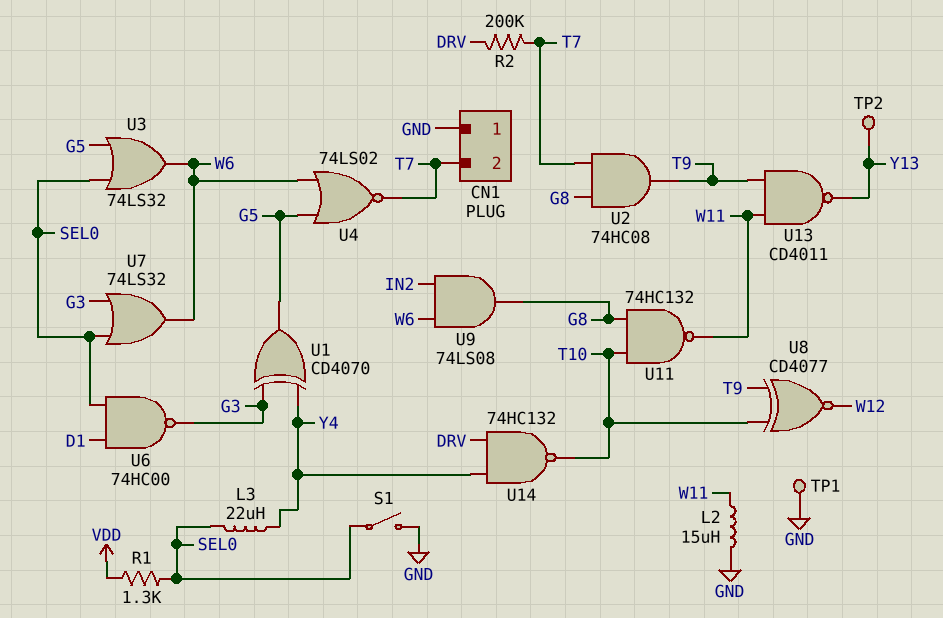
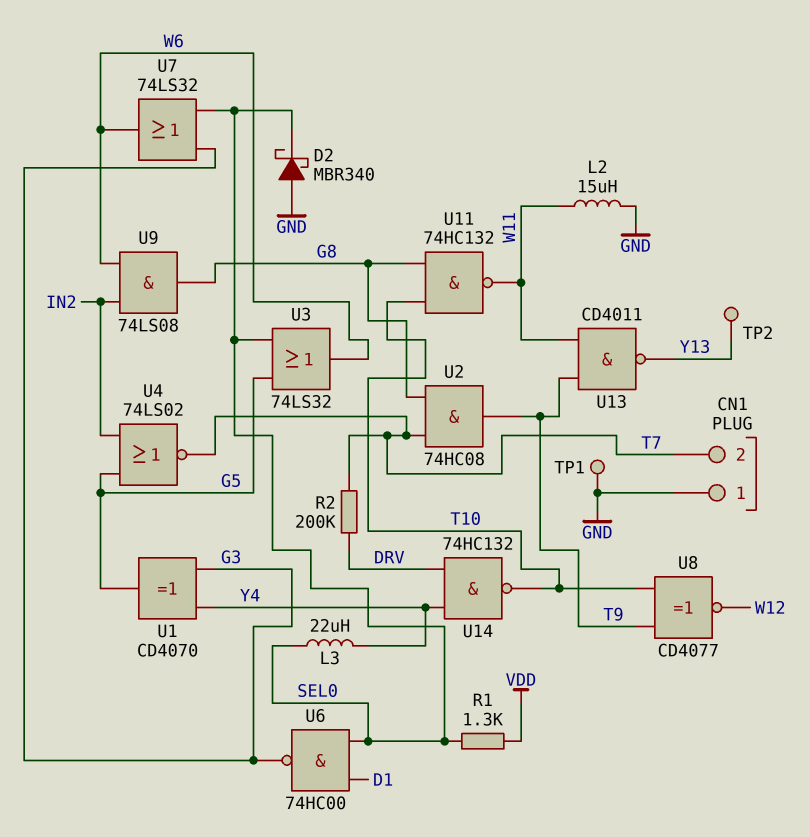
D2: none -> schottky MBR340 (A GND, K SEL0)
S1: switch (GND, SEL0) -> none
U4: NOR 74LS02 (in G5, in W6, out T7) -> NOR 74LS02 (in G5, in IN2, out T7)

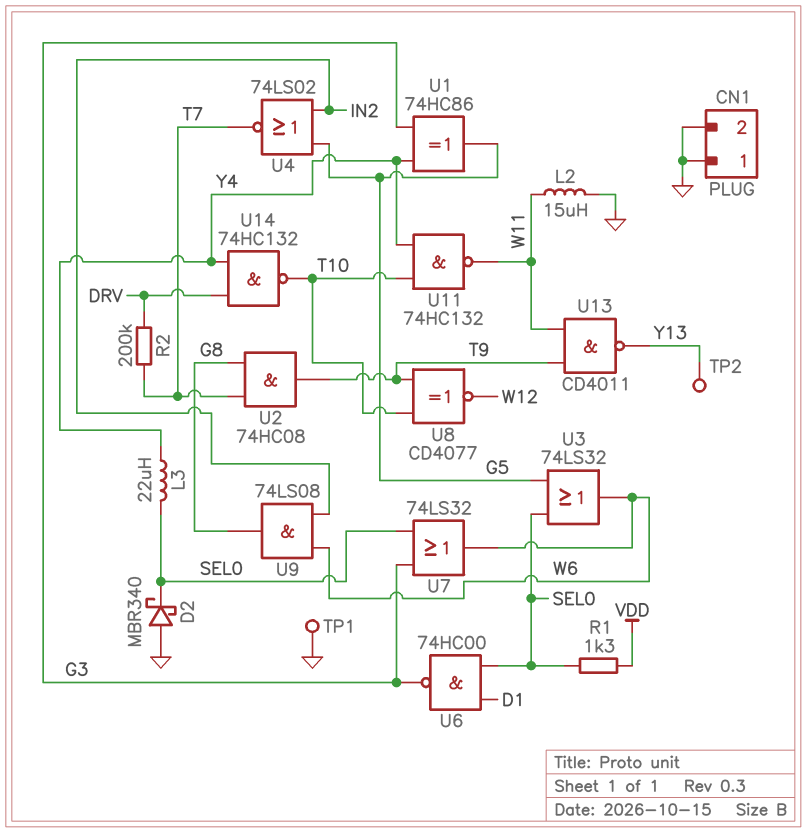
CN1 pin 2: T7 -> GND
U1: XOR CD4070 (in G3, in Y4, out G5) -> XOR 74HC86 (in G3, in Y4, out G5)
U11: NAND 74HC132 (in G8, in T10, out W11) -> NAND 74HC132 (in T10, in Y4, out W11)

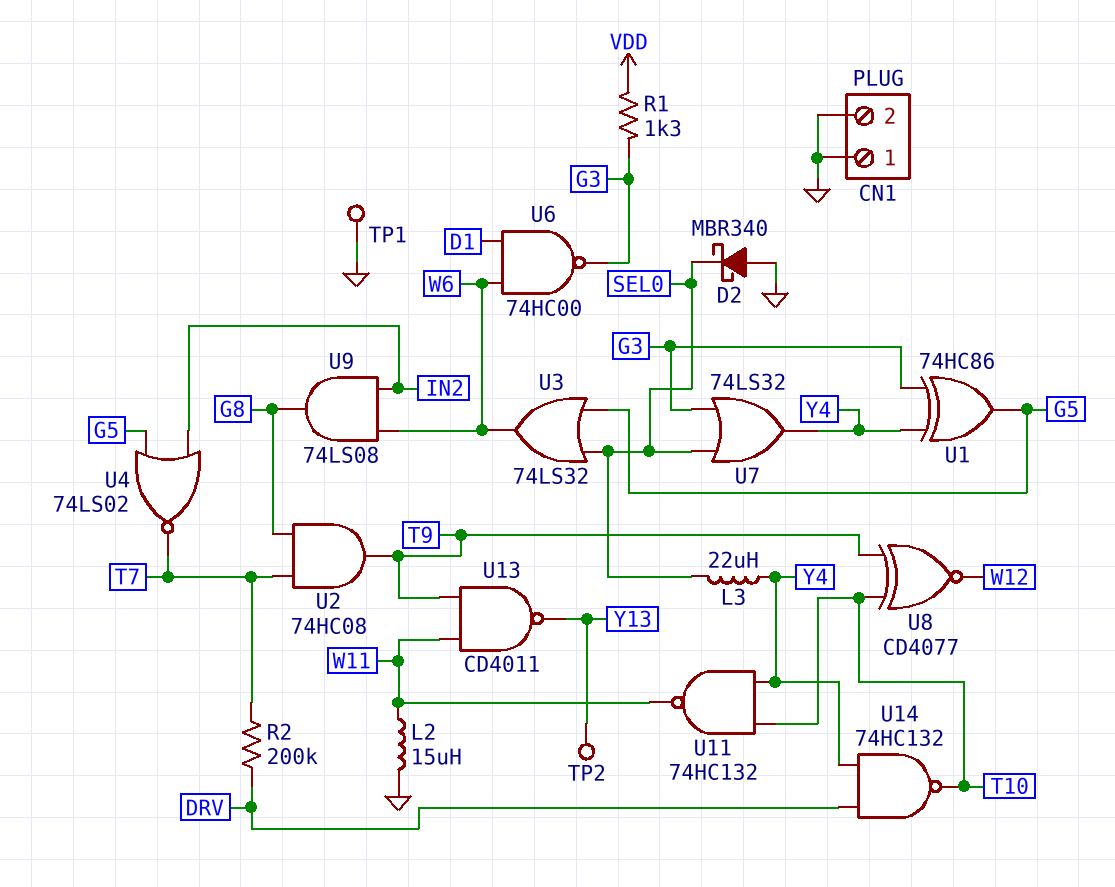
R1: 1.3k (SEL0, VDD) -> 1.3k (G3, VDD)
U6: NAND 74HC00 (in D1, in SEL0, out G3) -> NAND 74HC00 (in D1, in W6, out G3)
U7: OR 74LS32 (in G3, in SEL0, out W6) -> OR 74LS32 (in G3, in SEL0, out Y4)

